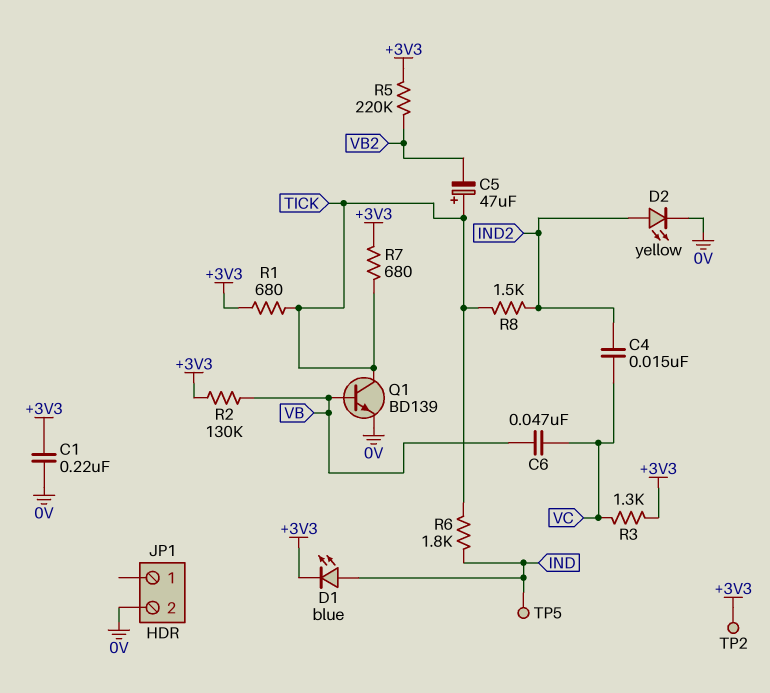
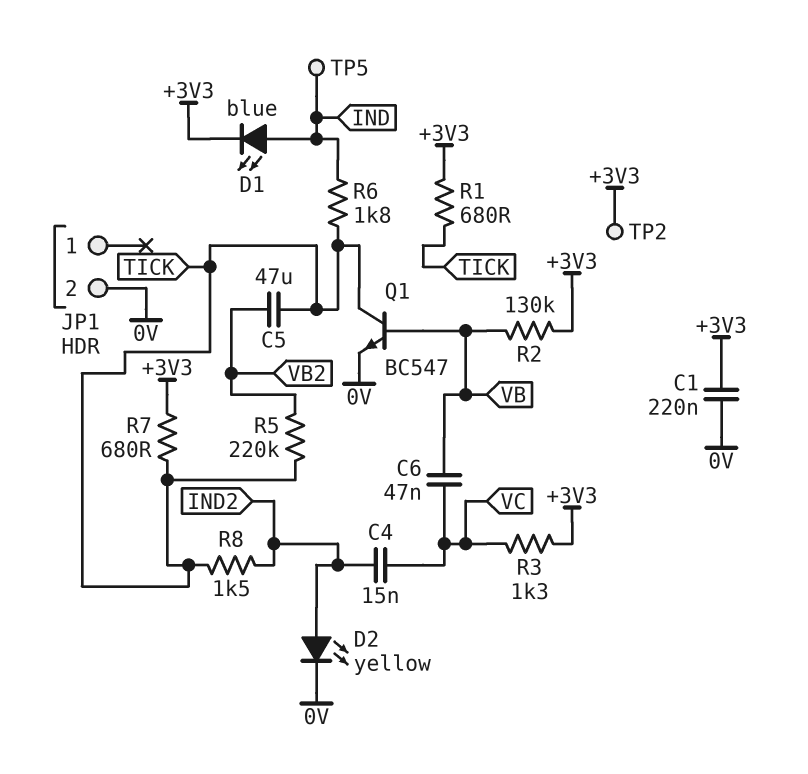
C5: 47uF (plus TICK, minus VB2) -> 47uF (TICK, VB2)
Q1: NPN BD139 (B VB, C TICK, E 0V) -> NPN BC547 (B VB, C TICK, E 0V)
R5: 220k (+3V3, VB2) -> 220k (TICK, VB2)

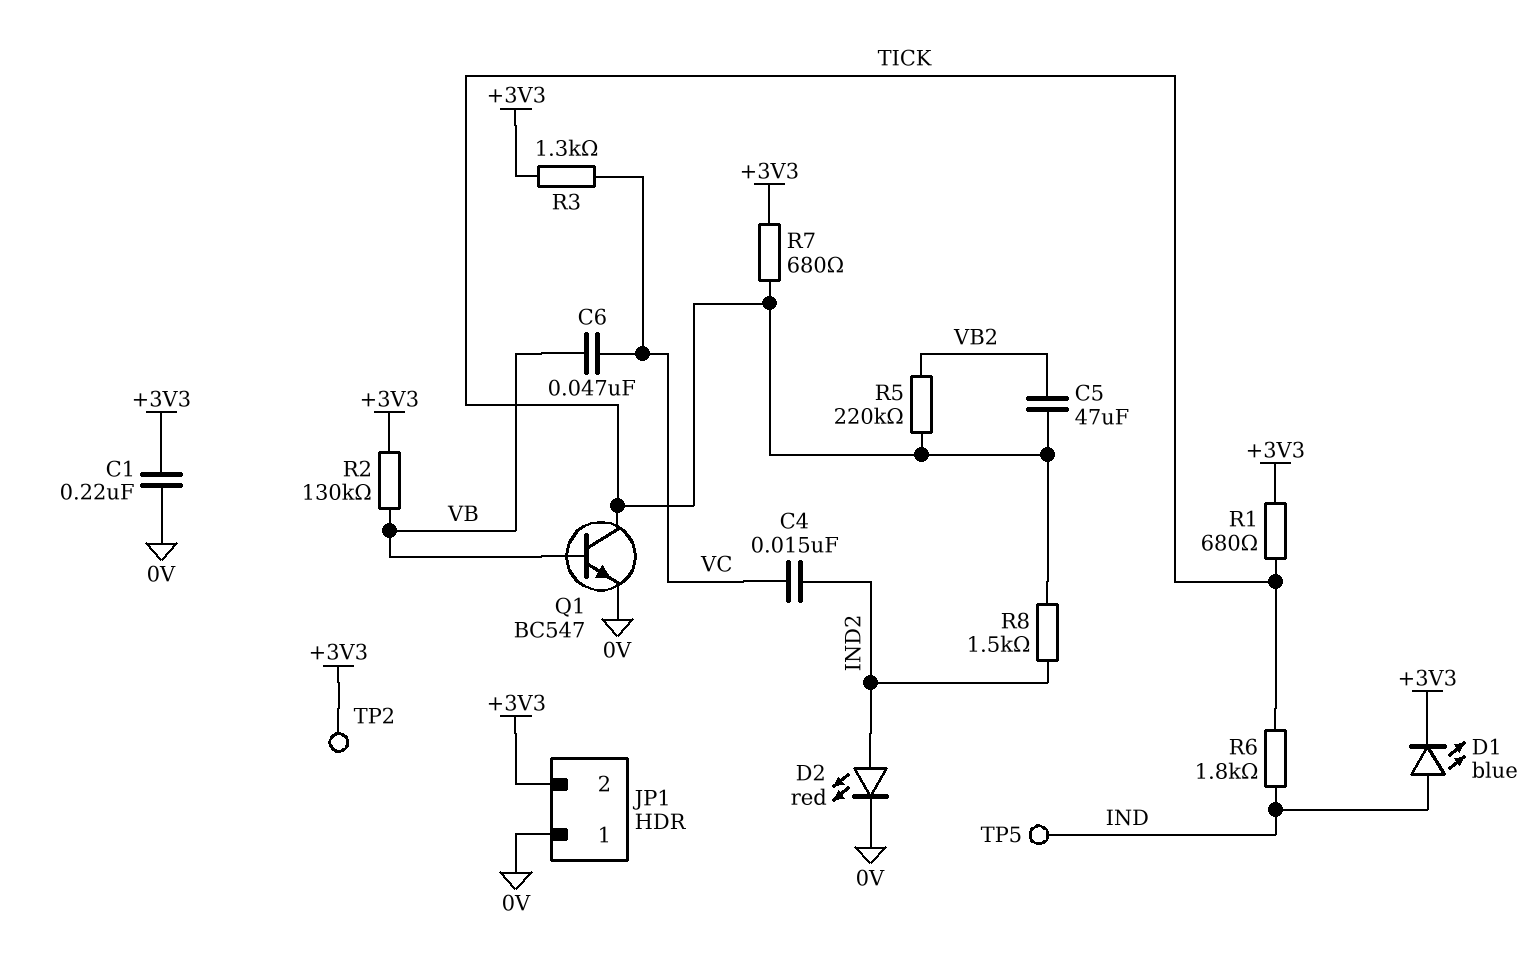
D2: LED yellow (A IND2, K 0V) -> LED red (A IND2, K 0V)
JP1 pin 1: none -> 0V
JP1 pin 2: 0V -> +3V3

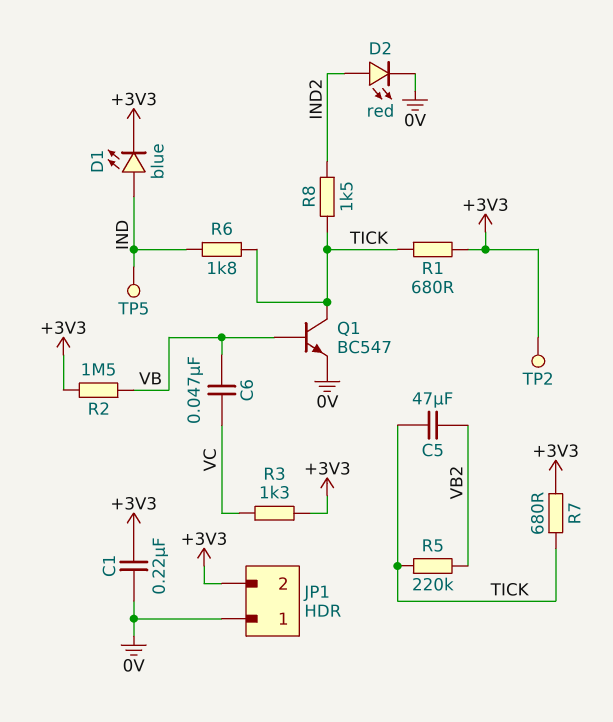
C4: 15nF (IND2, VC) -> none
R2: 130k (+3V3, VB) -> 1.5M (+3V3, VB)

